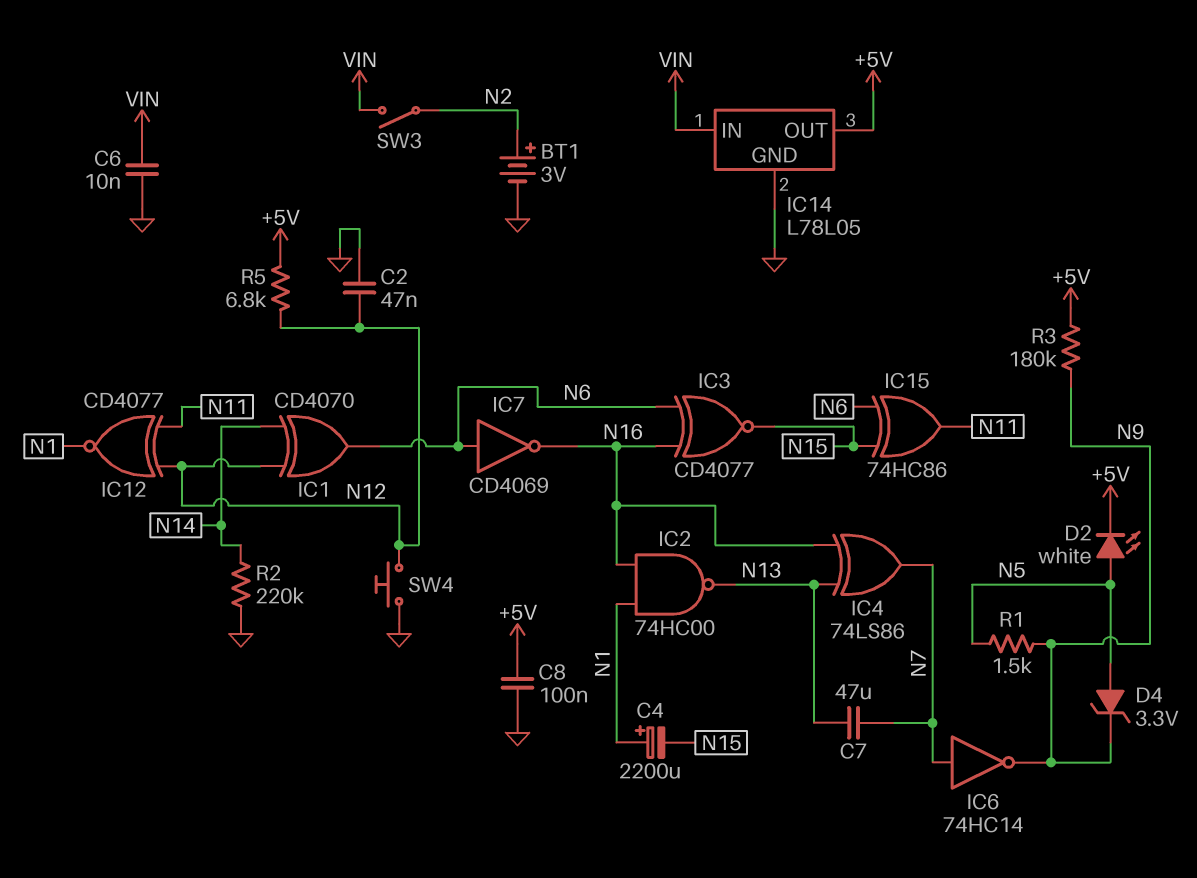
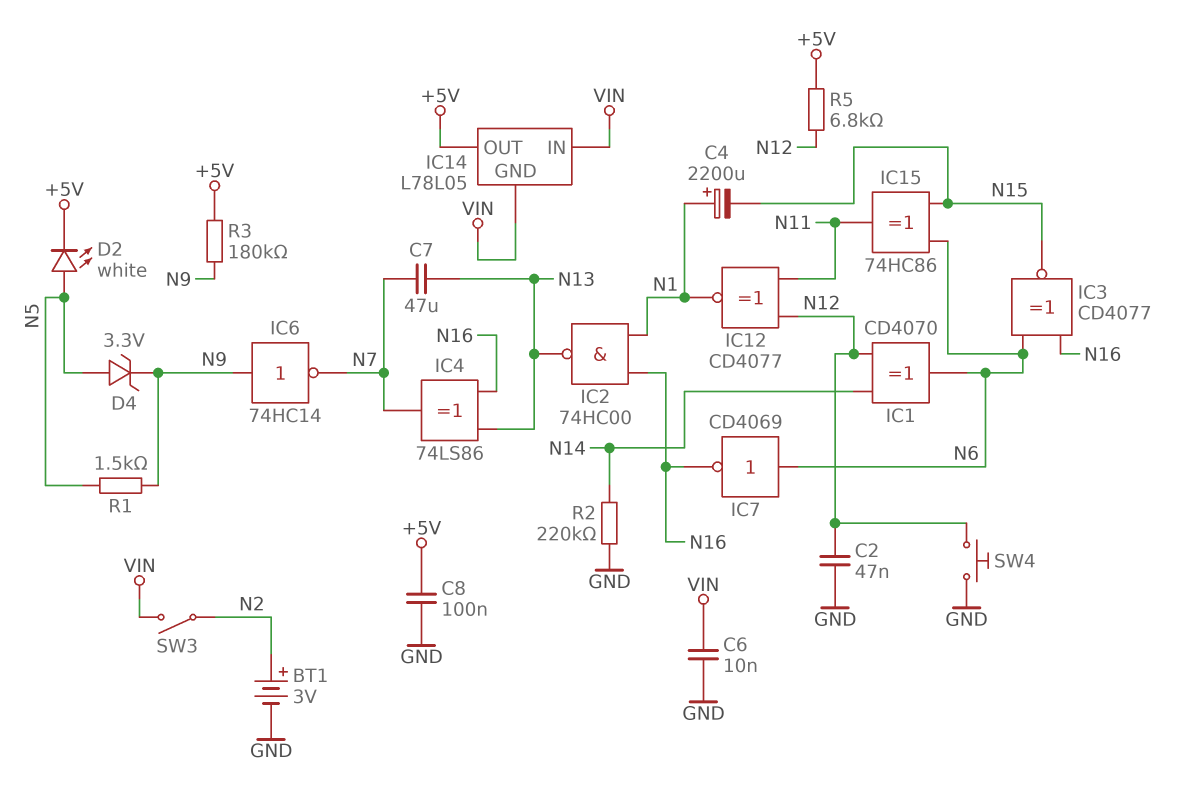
IC6: NOT 74HC14 (in N7, out N9) -> NOT 74HC14 (in N9, out N7)
IC14 pin GND: GND -> VIN

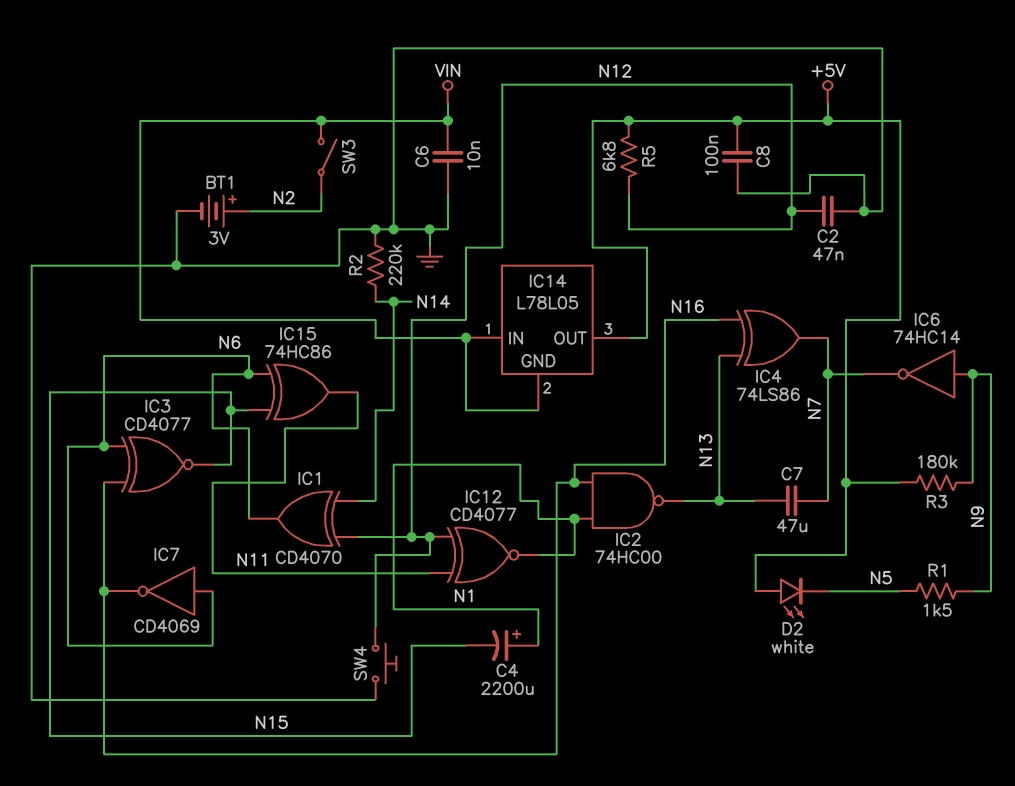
D2: LED white (A N5, K +5V) -> LED white (A +5V, K N5)
D4: zener 3.3V (A N5, K N9) -> none

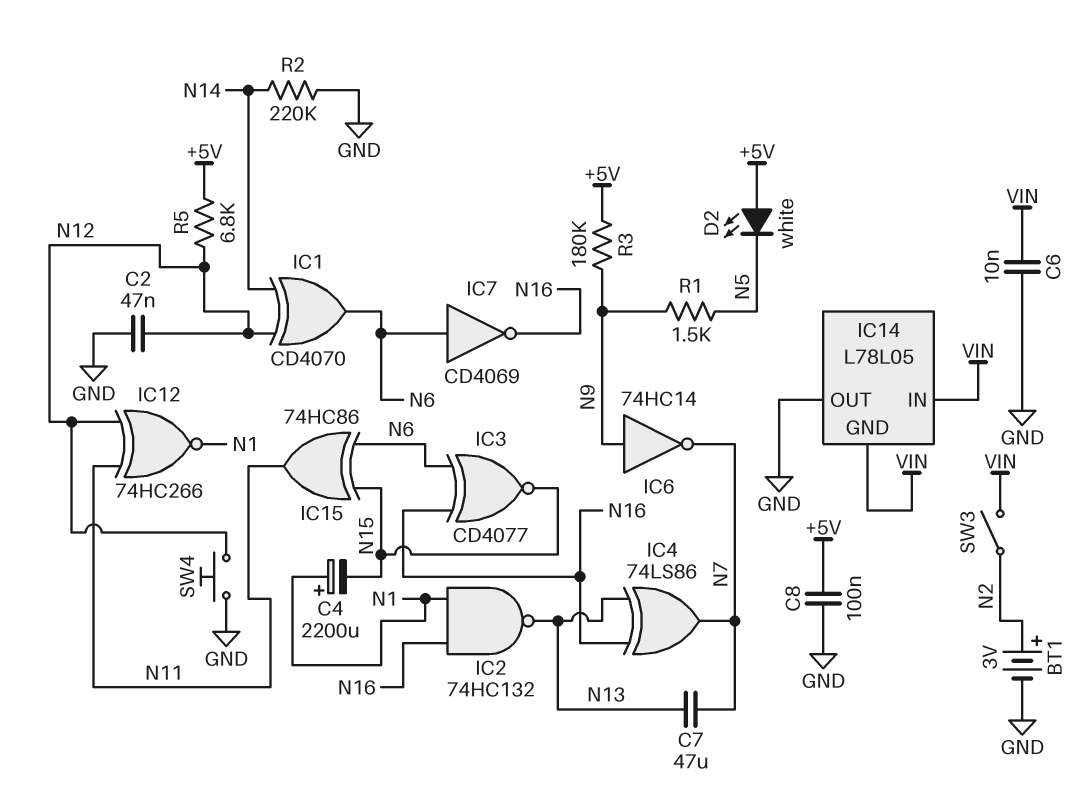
IC2: NAND 74HC00 (in N1, in N16, out N13) -> NAND 74HC132 (in N1, in N16, out N13)
IC12: XNOR CD4077 (in N11, in N12, out N1) -> XNOR 74HC266 (in N11, in N12, out N1)
IC14 pin OUT: +5V -> GND

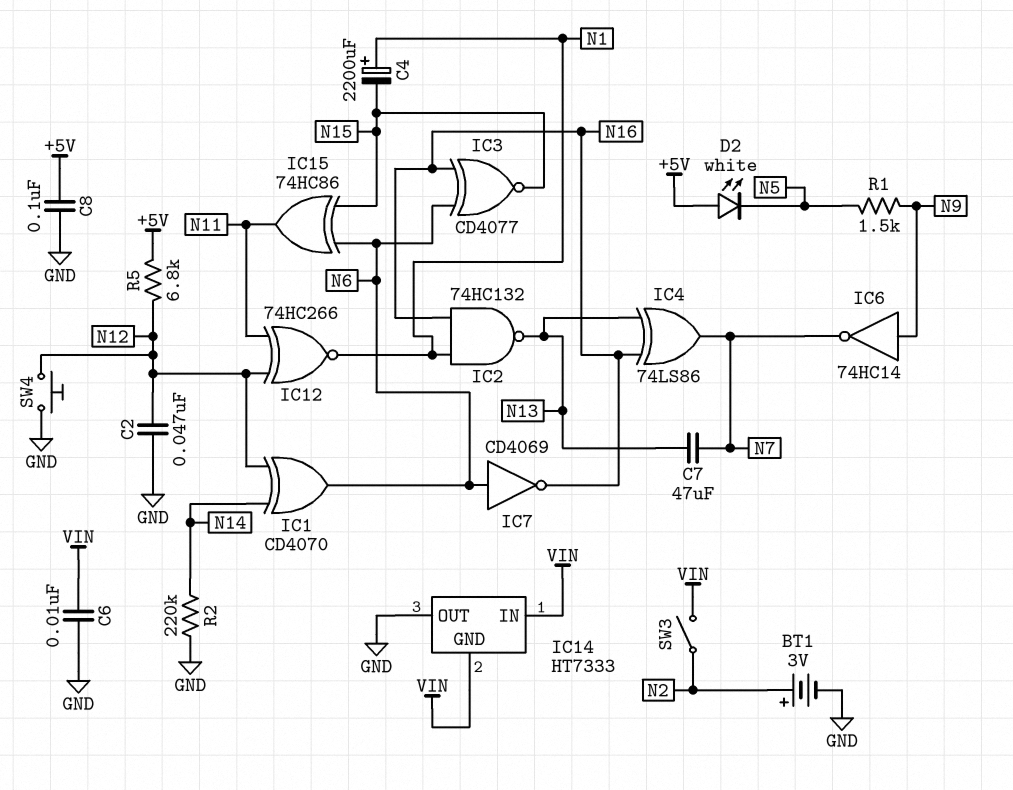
IC14: L78L05 -> HT7333
R3: 180k (+5V, N9) -> none

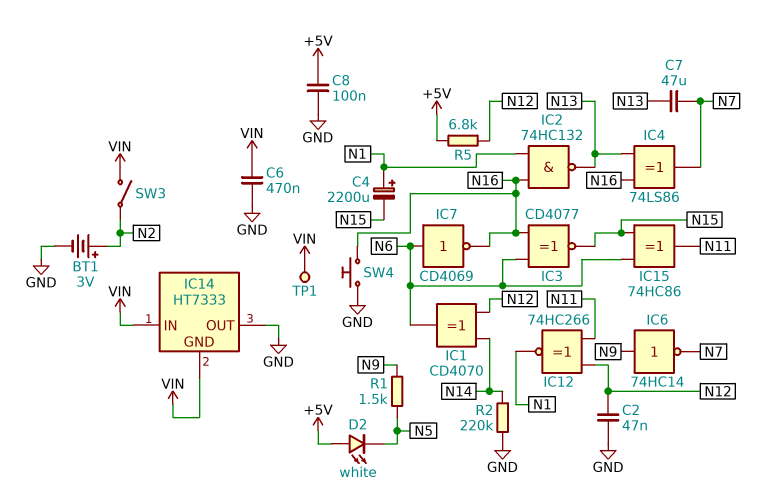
C6: 10nF (GND, VIN) -> 470nF (GND, VIN)
SW4: button (GND, N12) -> button (GND, N16)
TP1: none -> test point (VIN)

